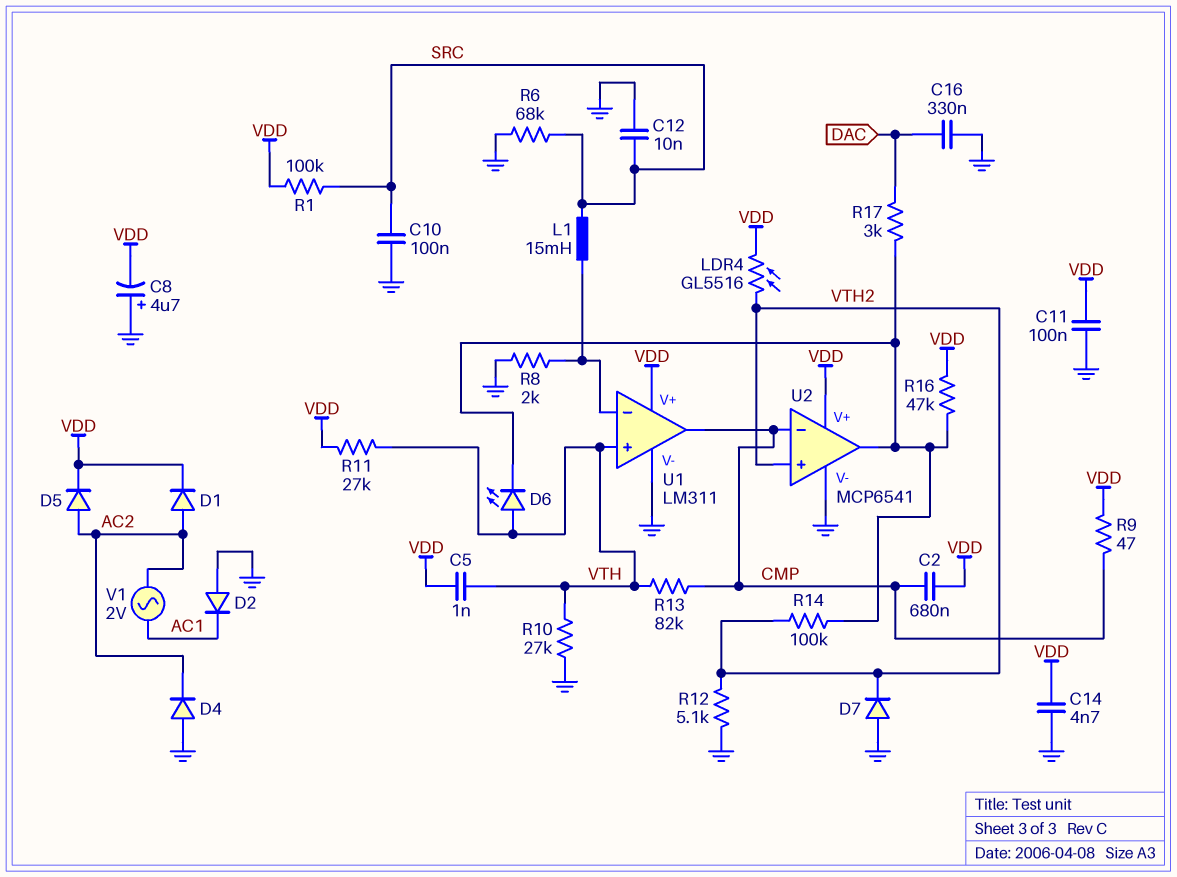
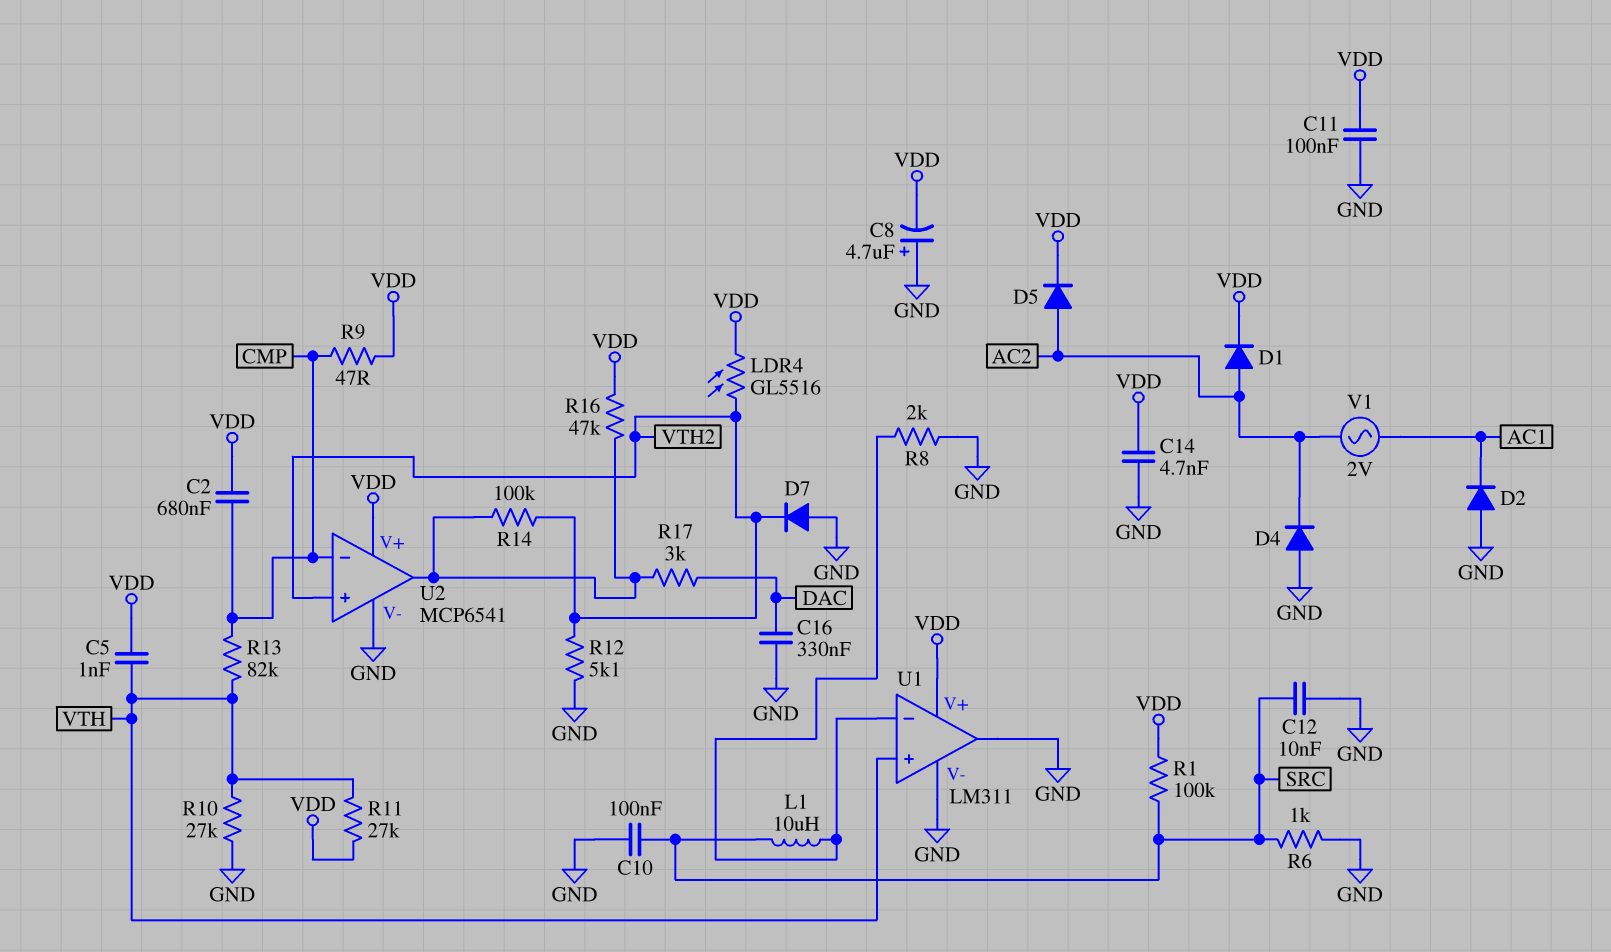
D6: LED (A VTH, K U2/out) -> none
L1: 15mH (SRC, U1/in-) -> 10uH (SRC, U1/in-)
R6: 68k (GND, SRC) -> 1k (GND, SRC)
U1 pin out: CMP -> GND

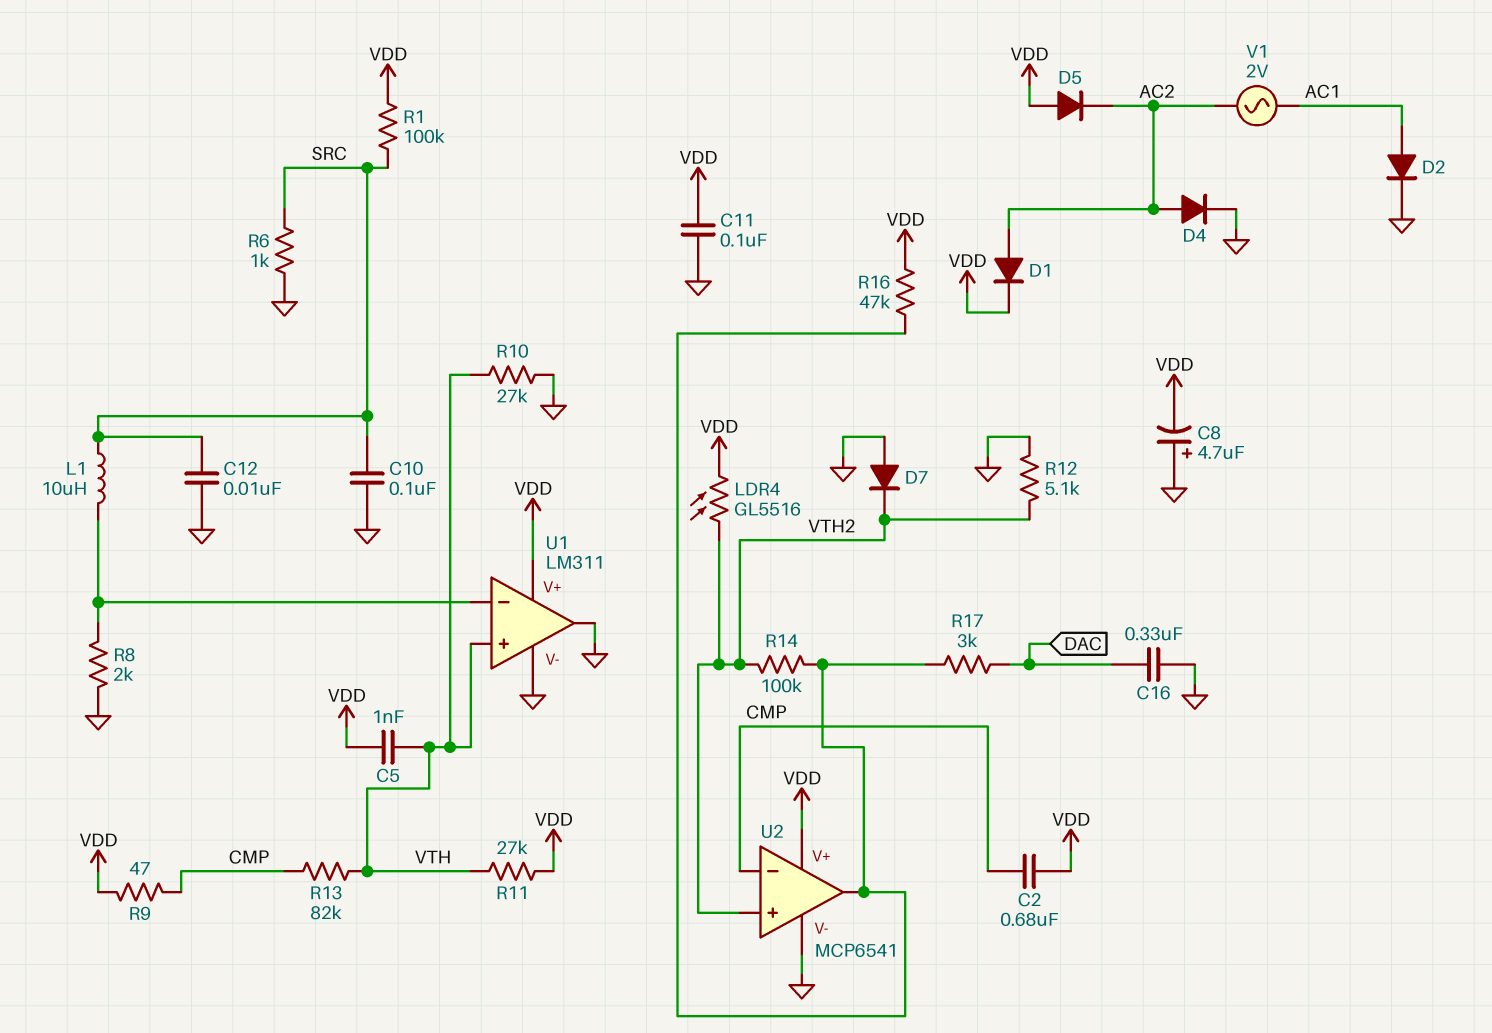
C14: 4.7nF (GND, VDD) -> none
D2: diode (A GND, K AC1) -> diode (A AC1, K GND)
D4: diode (A GND, K AC2) -> diode (A AC2, K GND)
D5: diode (A AC2, K VDD) -> diode (A VDD, K AC2)

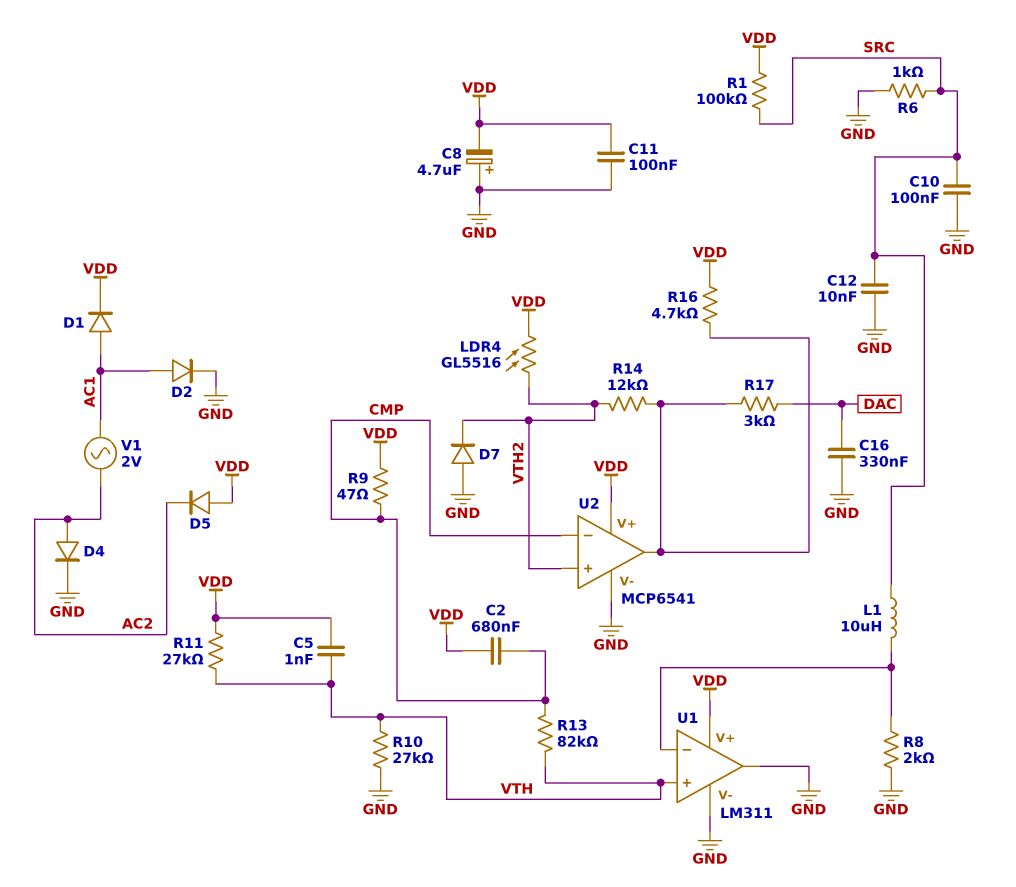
D1: diode (A AC2, K VDD) -> diode (A AC1, K VDD)
R12: 5.1k (GND, VTH2) -> none
R14: 100k (U2/out, VTH2) -> 12k (U2/out, VTH2)
R16: 47k (U2/out, VDD) -> 4.7k (U2/out, VDD)

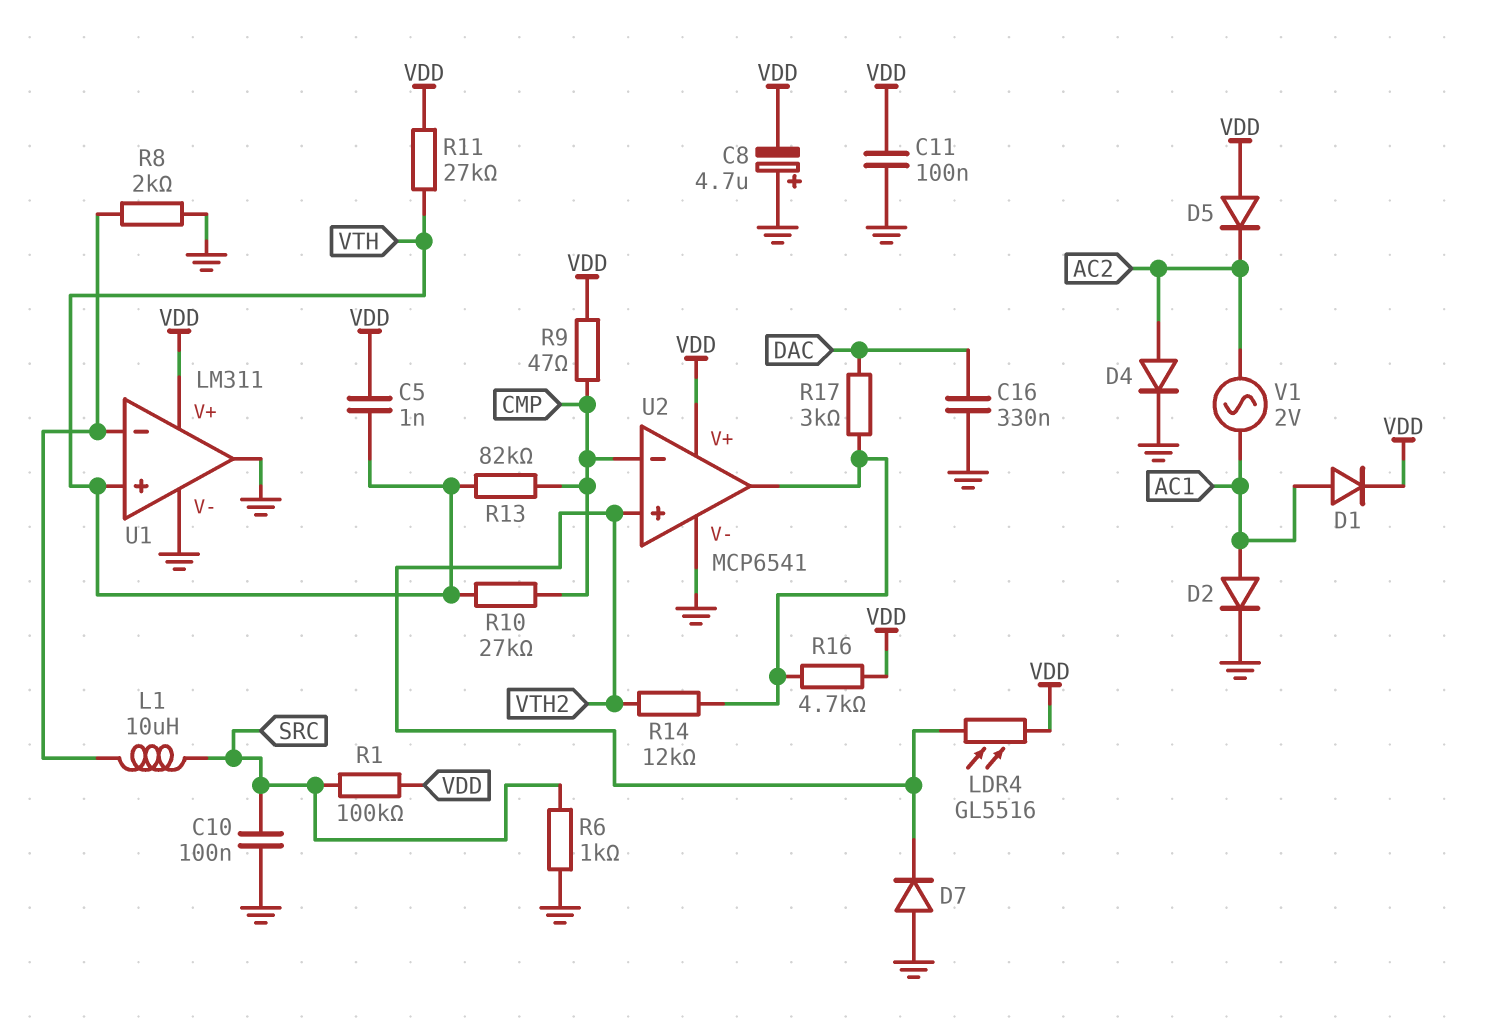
C2: 680nF (CMP, VDD) -> none
C12: 10nF (GND, SRC) -> none
R10: 27k (GND, VTH) -> 27k (CMP, VTH)

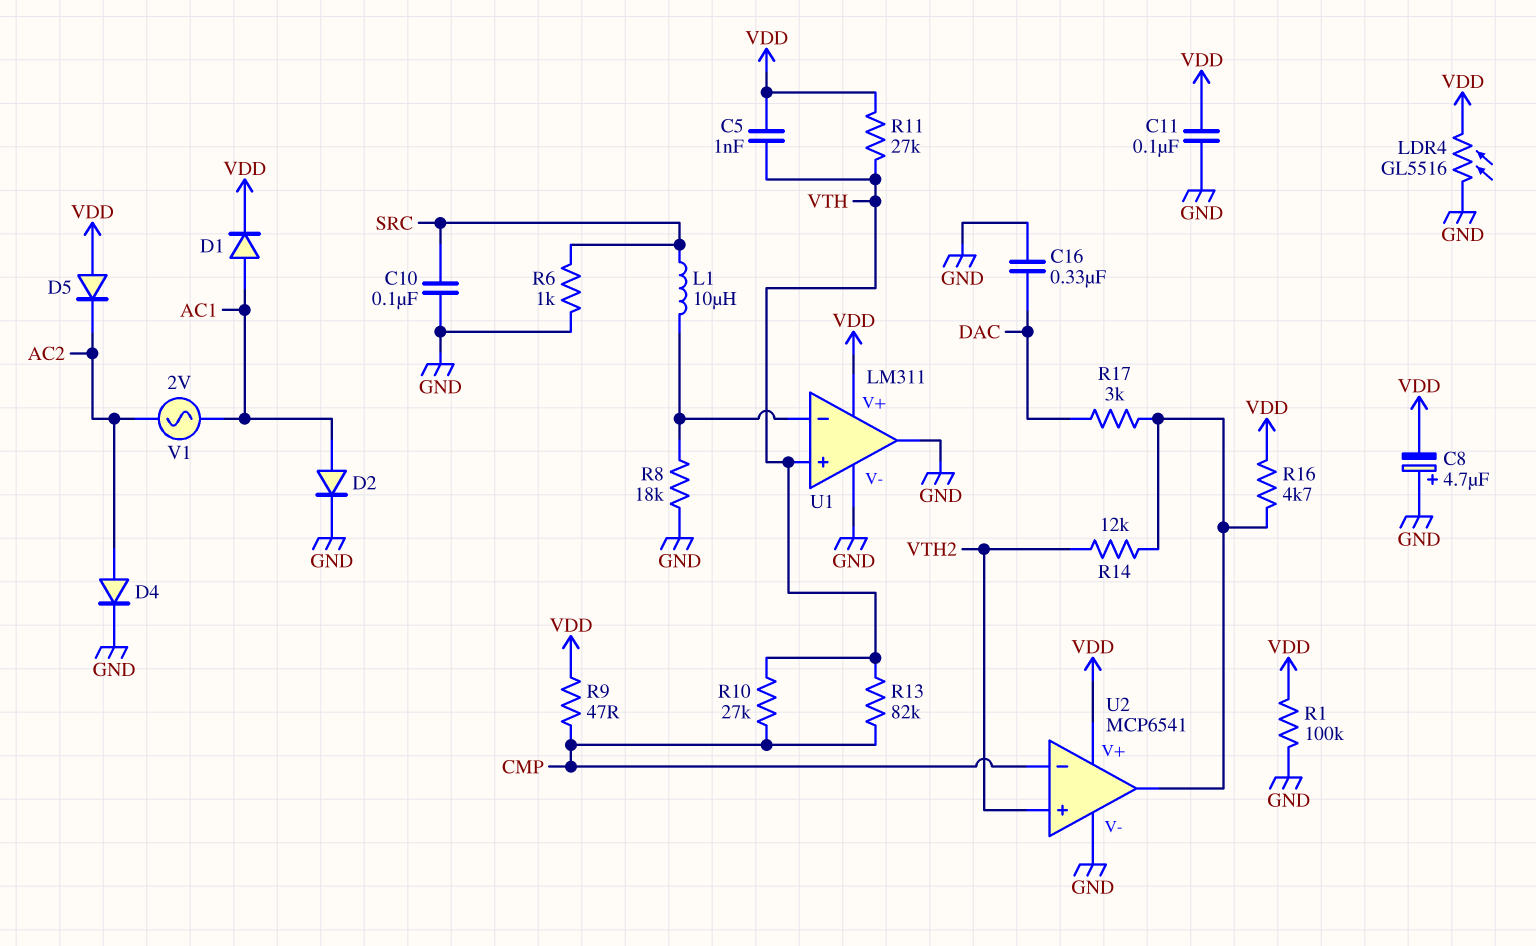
D7: diode (A GND, K VTH2) -> none
LDR4: GL5516 (VDD, VTH2) -> GL5516 (GND, VDD)
R1: 100k (SRC, VDD) -> 100k (GND, VDD)
R8: 2k (GND, U1/in-) -> 18k (GND, U1/in-)

